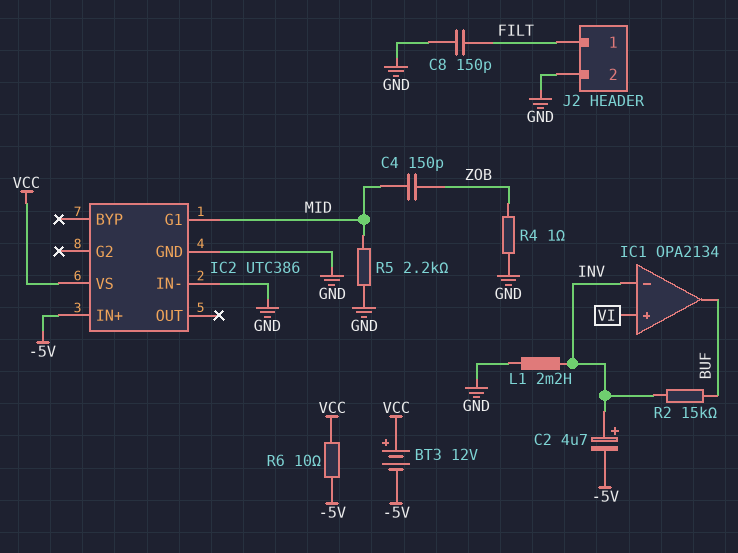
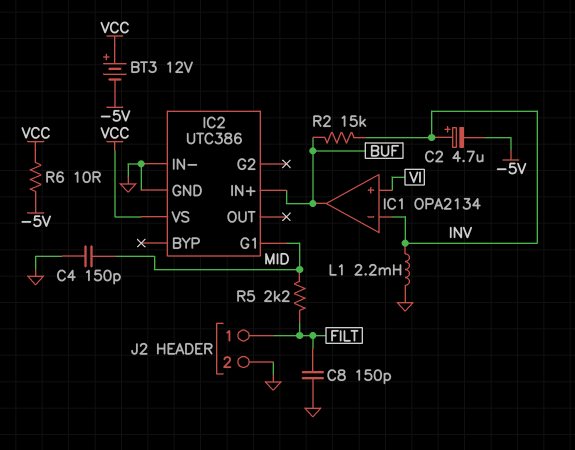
C4: 150pF (MID, ZOB) -> 150pF (GND, MID)
IC2 pin IN+: -5V -> BUF
R4: 1 (GND, ZOB) -> none
R5: 2.2k (GND, MID) -> 2.2k (FILT, MID)

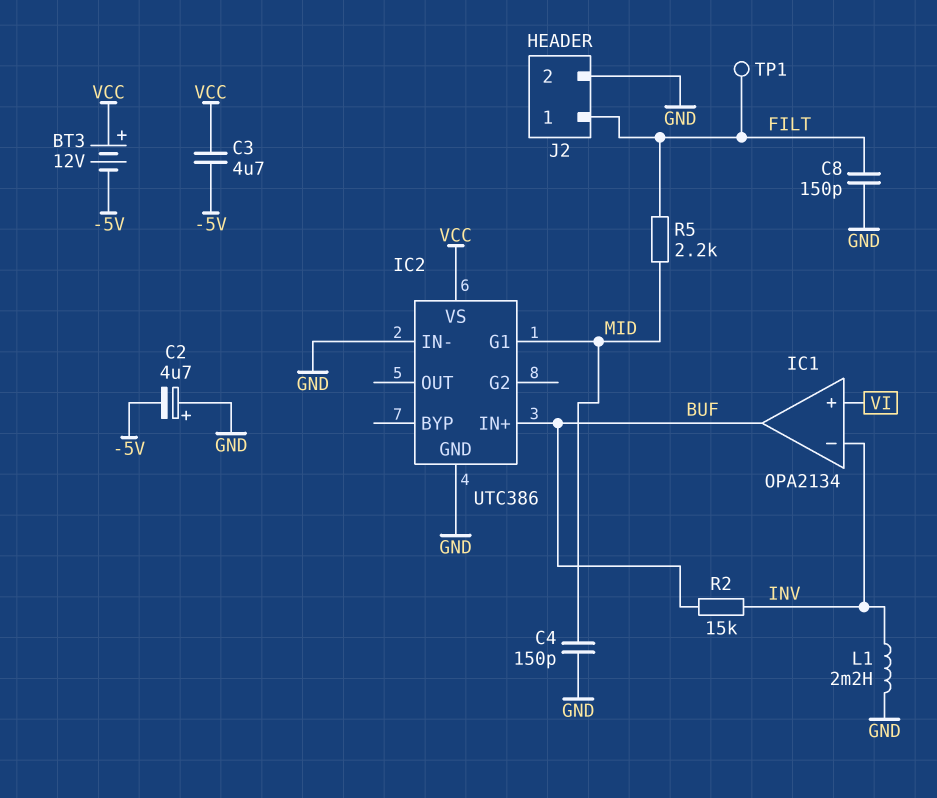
C2: 4.7uF (plus INV, minus -5V) -> 4.7uF (plus GND, minus -5V)
C3: none -> 4.7uF (-5V, VCC)
R6: 10 (-5V, VCC) -> none
TP1: none -> test point (FILT)

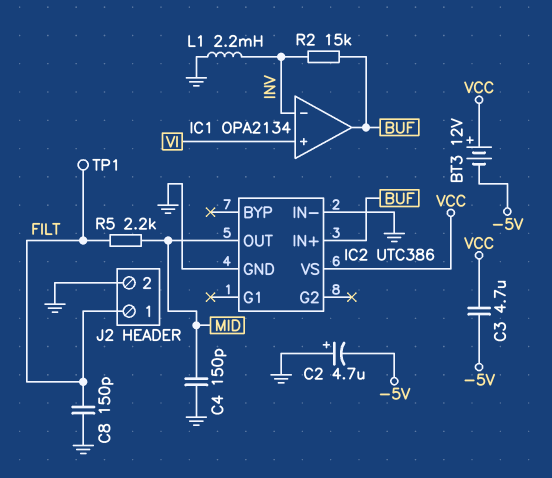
IC2 pin G1: MID -> none
IC2 pin OUT: none -> MID

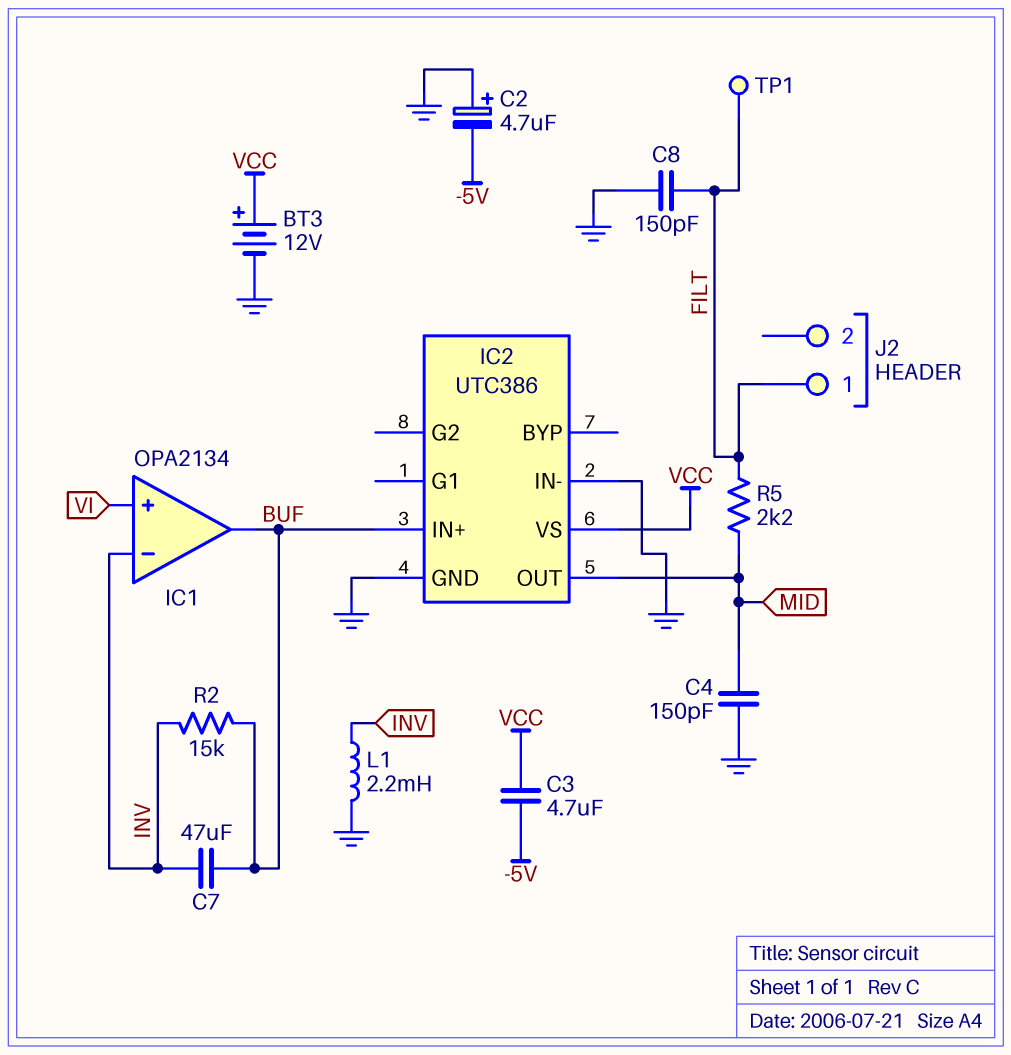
BT3: 12V (plus VCC, minus -5V) -> 12V (plus VCC, minus GND)
C7: none -> 47uF (BUF, INV)
J2 pin 2: GND -> none

